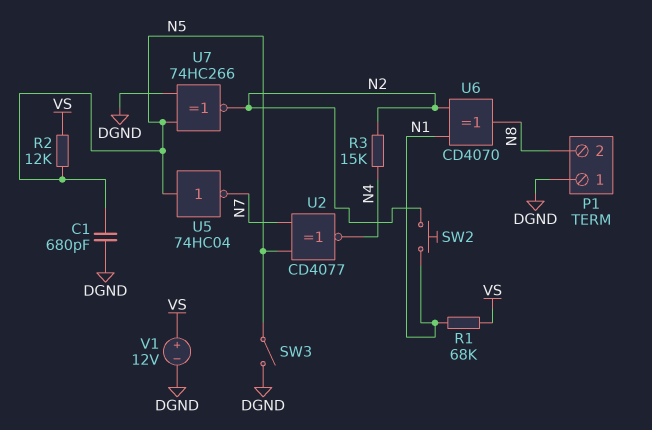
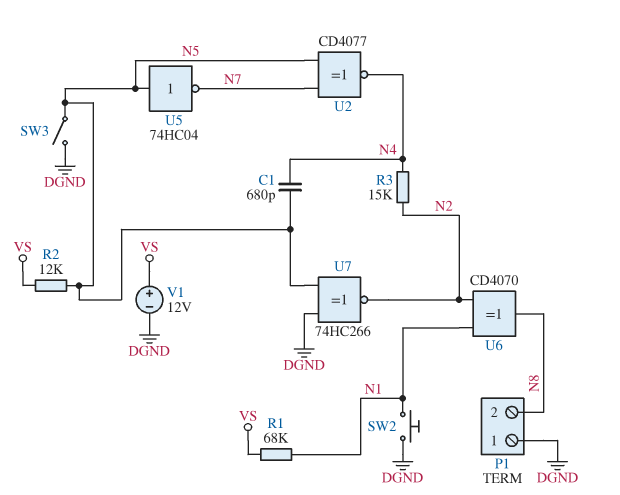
C1: 680pF (DGND, N5) -> 680pF (N4, N5)
SW2: button (N1, N2) -> button (DGND, N1)

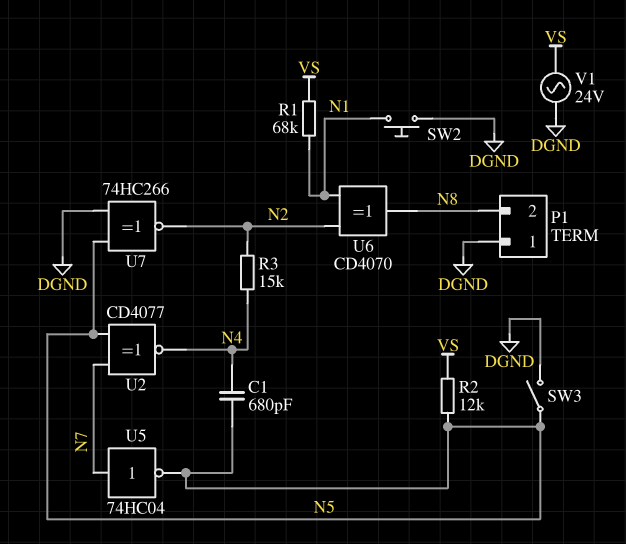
U5: NOT 74HC04 (in N5, out N7) -> NOT 74HC04 (in N7, out N5)
V1: 12V (plus VS, minus DGND) -> AC 24V (DGND, VS)

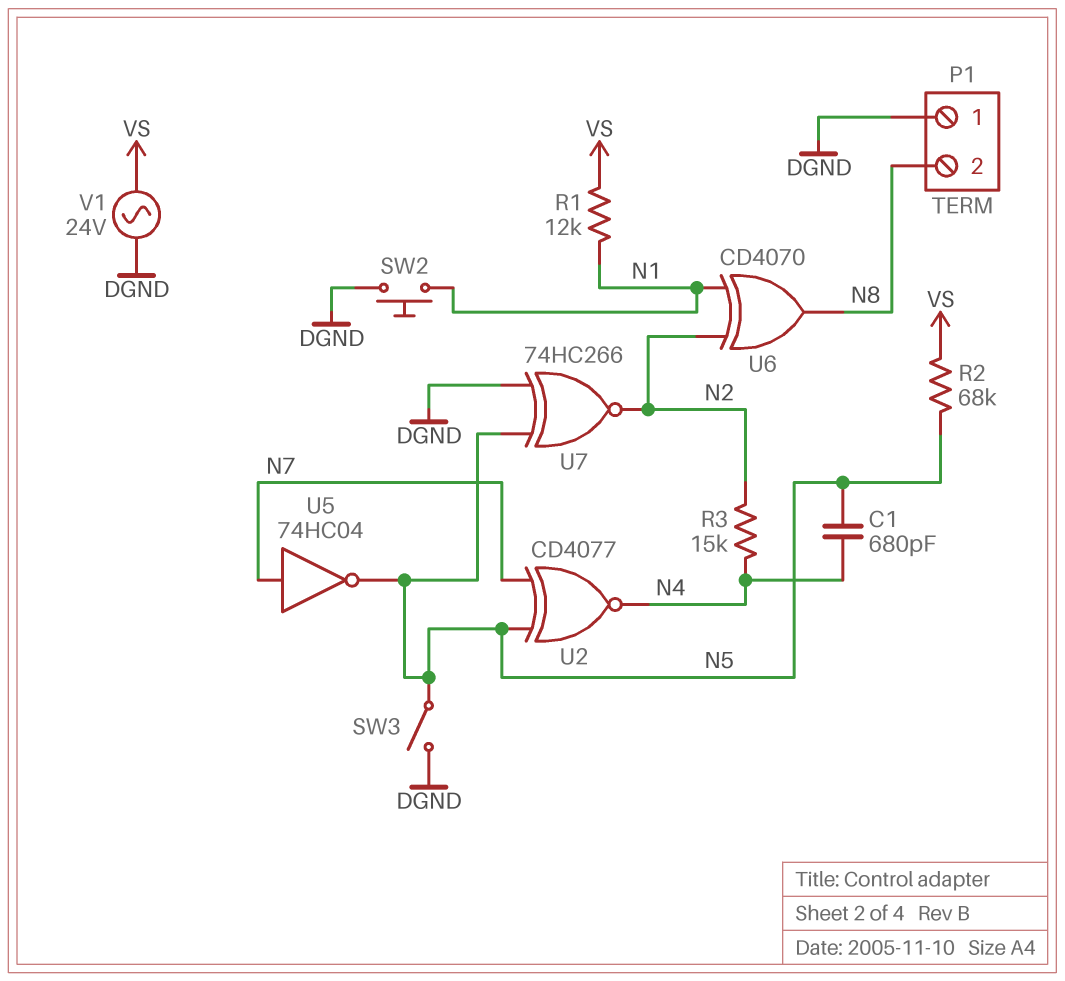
R1: 68k (N1, VS) -> 12k (N1, VS)
R2: 12k (N5, VS) -> 68k (N5, VS)

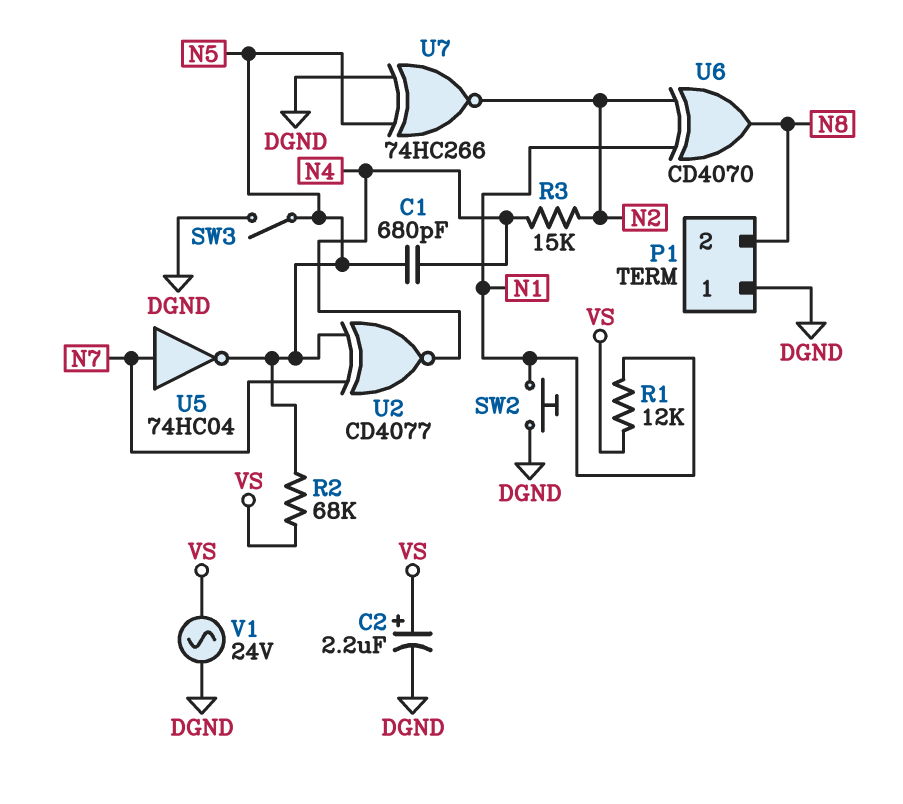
C2: none -> 2.2uF (plus VS, minus DGND)

